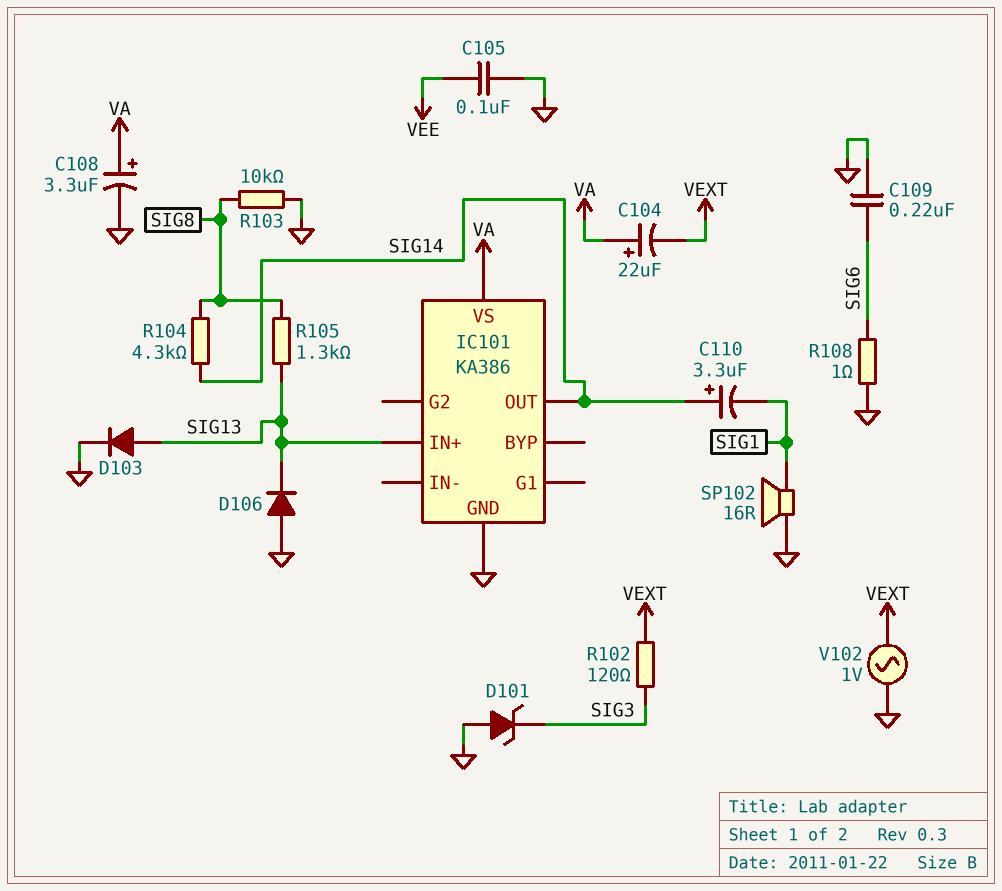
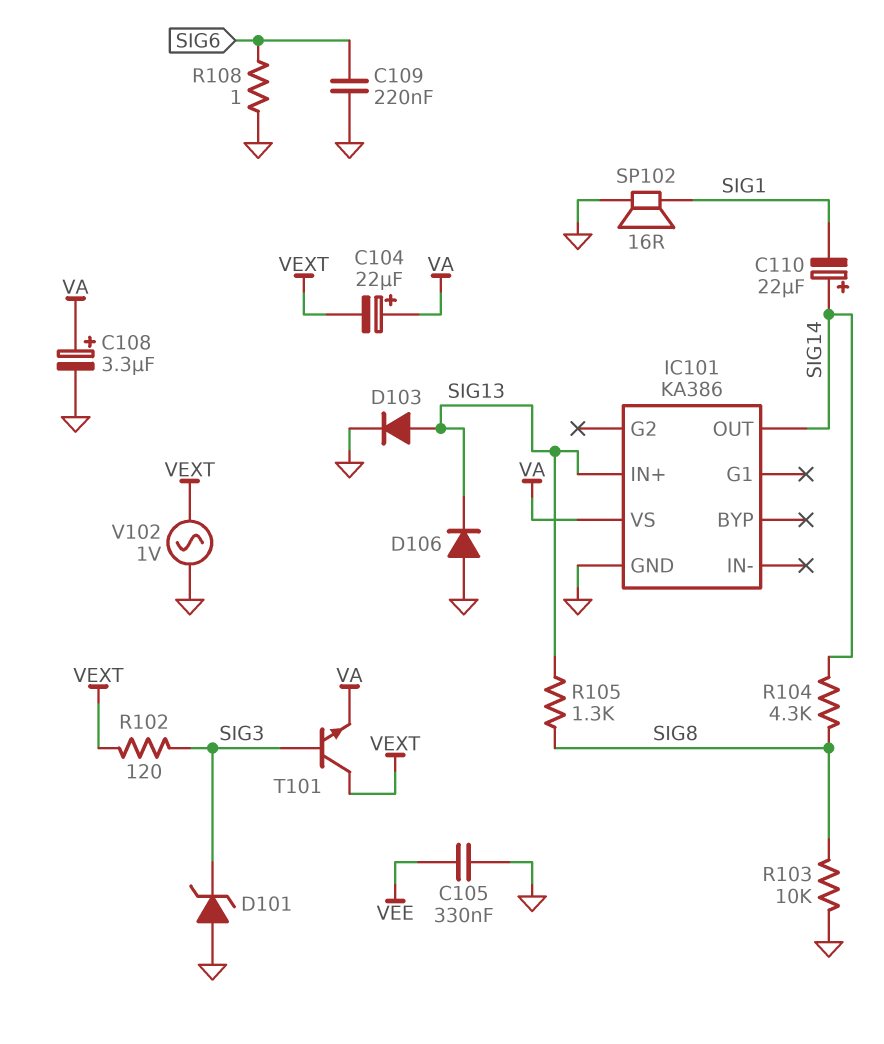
C105: 100nF (GND, VEE) -> 330nF (GND, VEE)
C110: 3.3uF (plus SIG14, minus SIG1) -> 22uF (plus SIG14, minus SIG1)
T101: none -> NPN (B SIG3, C VEXT, E VA)

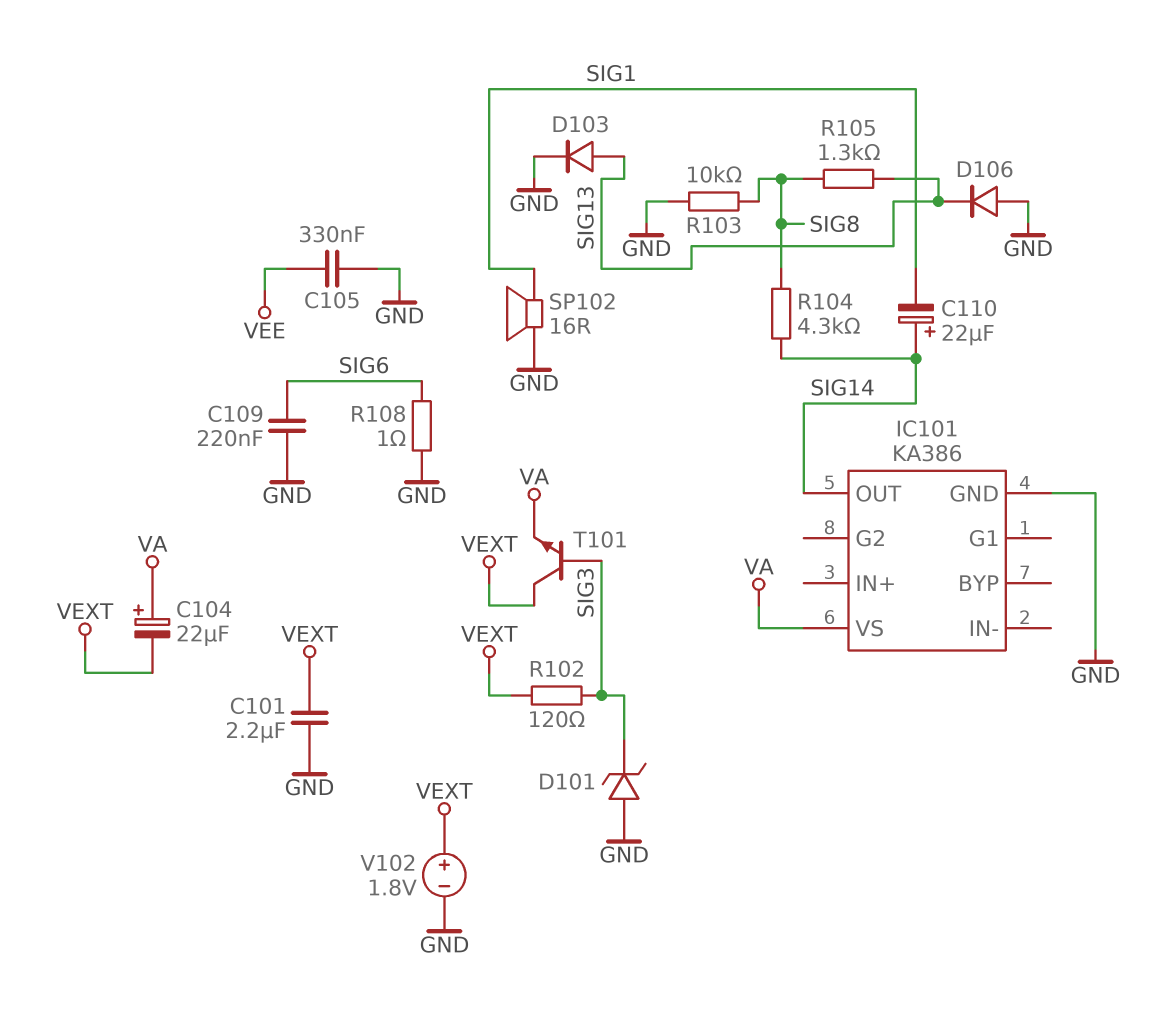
C101: none -> 2.2uF (GND, VEXT)
C108: 3.3uF (plus VA, minus GND) -> none
IC101 pin IN+: SIG13 -> none
V102: AC 1V (GND, VEXT) -> 1.8V (plus VEXT, minus GND)

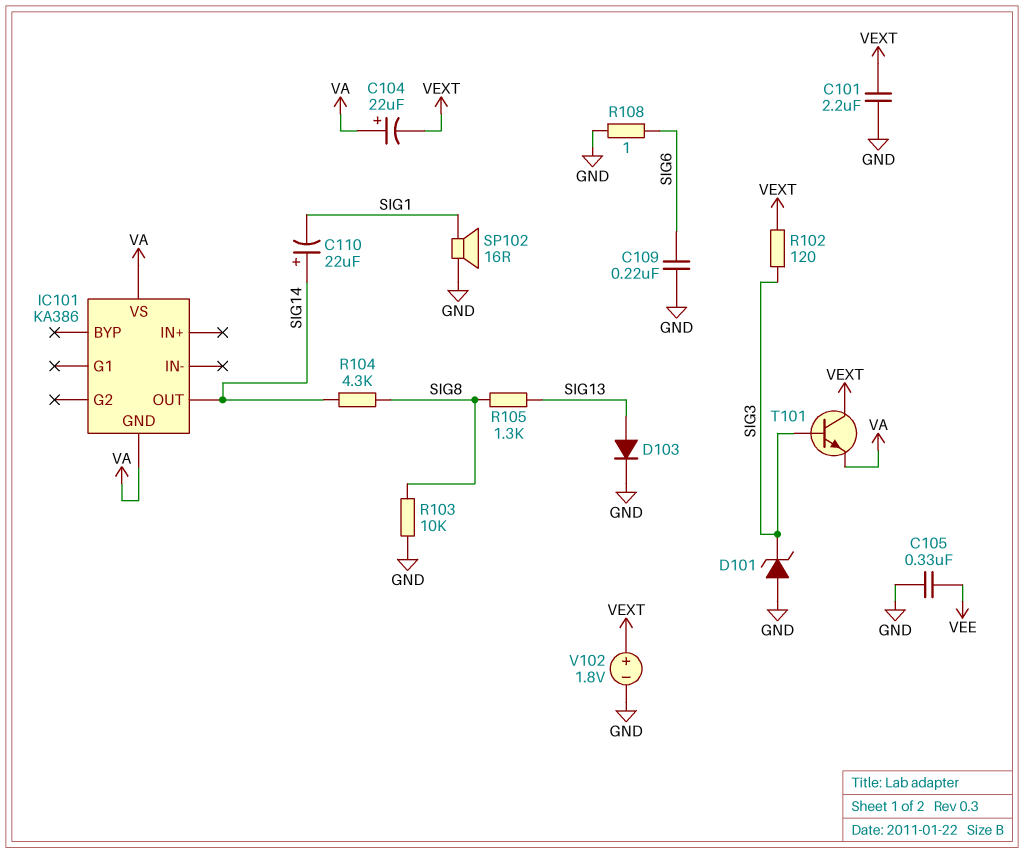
D106: diode (A GND, K SIG13) -> none
IC101 pin GND: GND -> VA

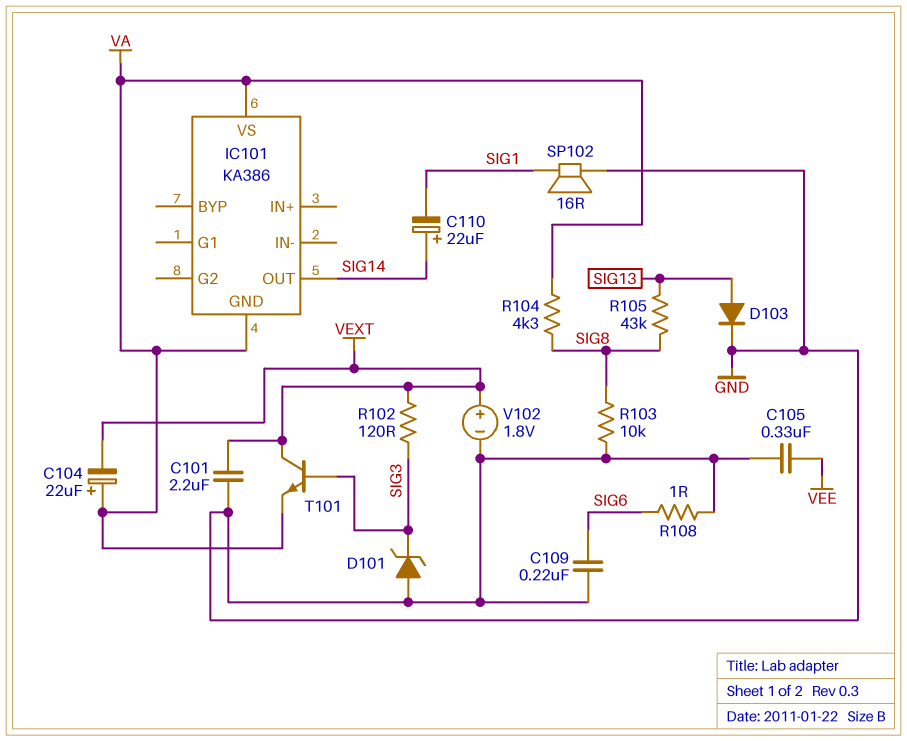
R104: 4.3k (SIG8, SIG14) -> 4.3k (SIG8, VA)
R105: 1.3k (SIG8, SIG13) -> 43k (SIG8, SIG13)

